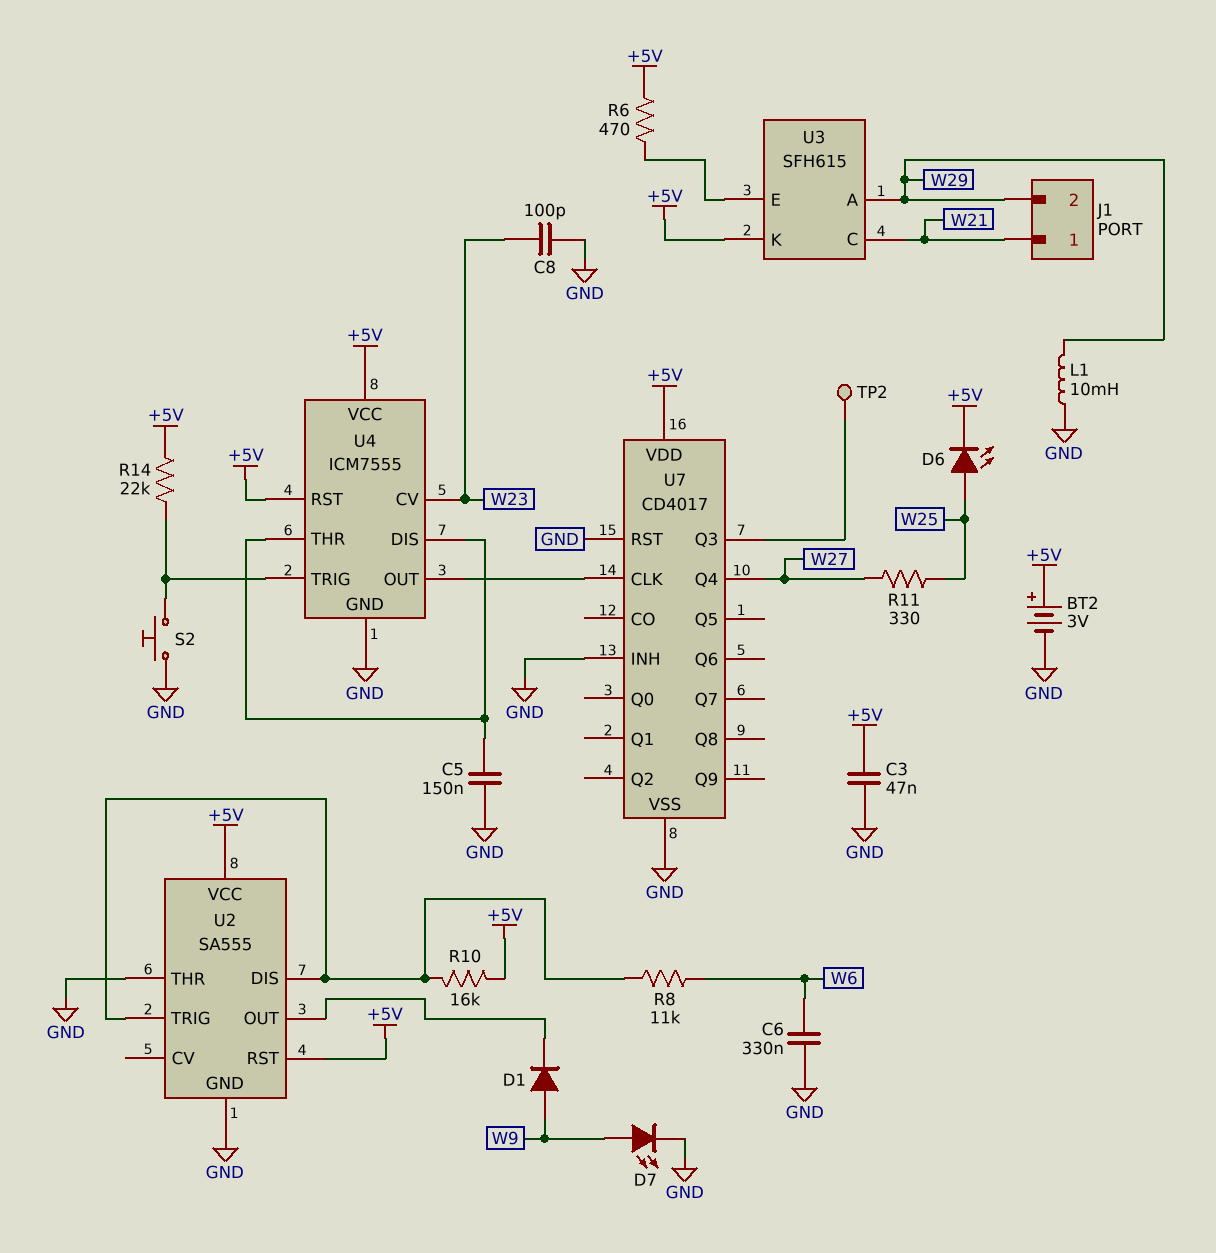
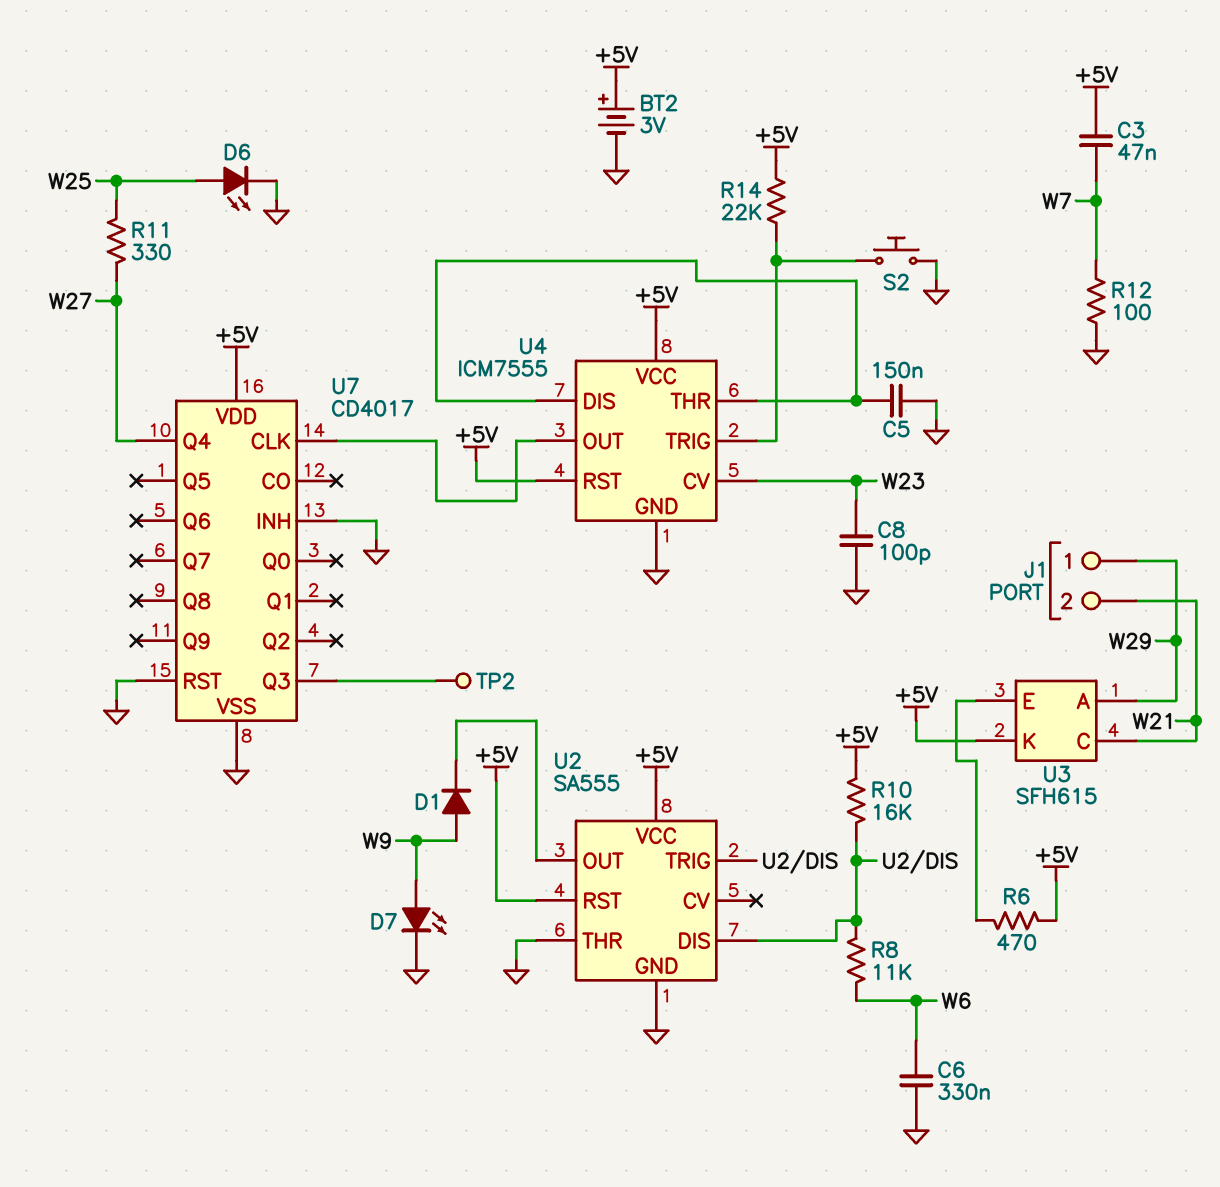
C3: 47nF (+5V, GND) -> 47nF (+5V, W7)
D6: LED (A W25, K +5V) -> LED (A W25, K GND)
J1 pin 1: W21 -> W29
J1 pin 2: W29 -> W21
L1: 10mH (GND, W29) -> none
R12: none -> 100 (GND, W7)

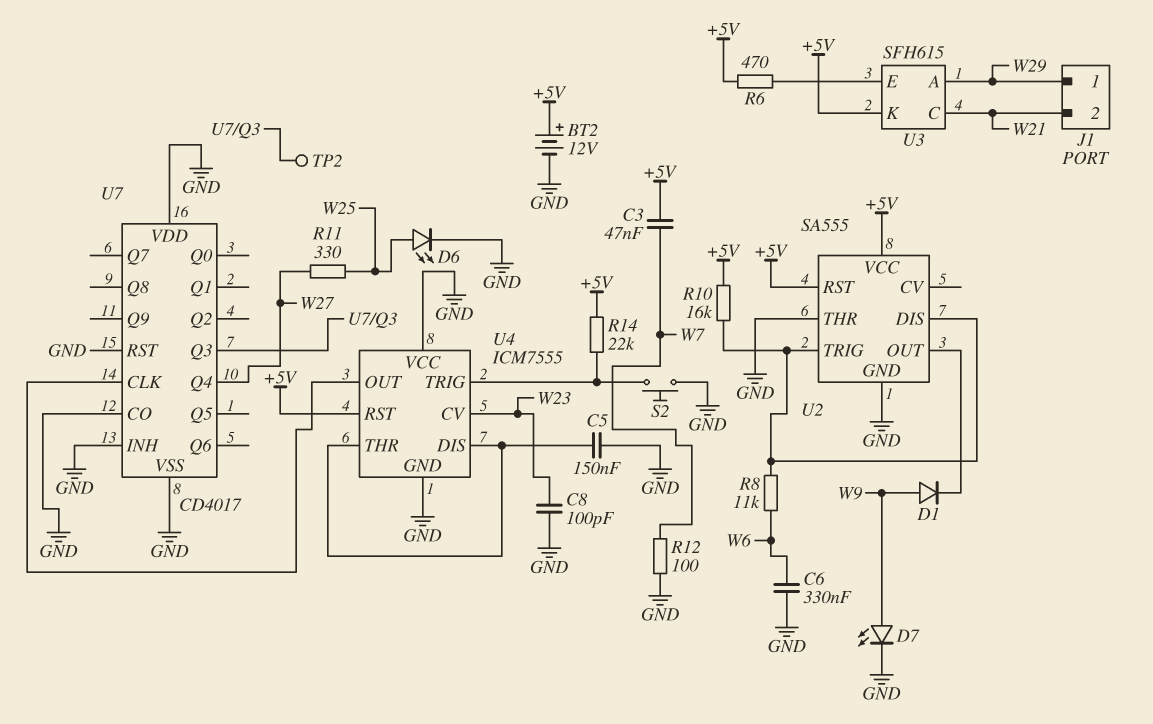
BT2: 3V (plus +5V, minus GND) -> 12V (plus +5V, minus GND)
U4 pin VCC: +5V -> GND
U7 pin CO: none -> GND
U7 pin VDD: +5V -> GND

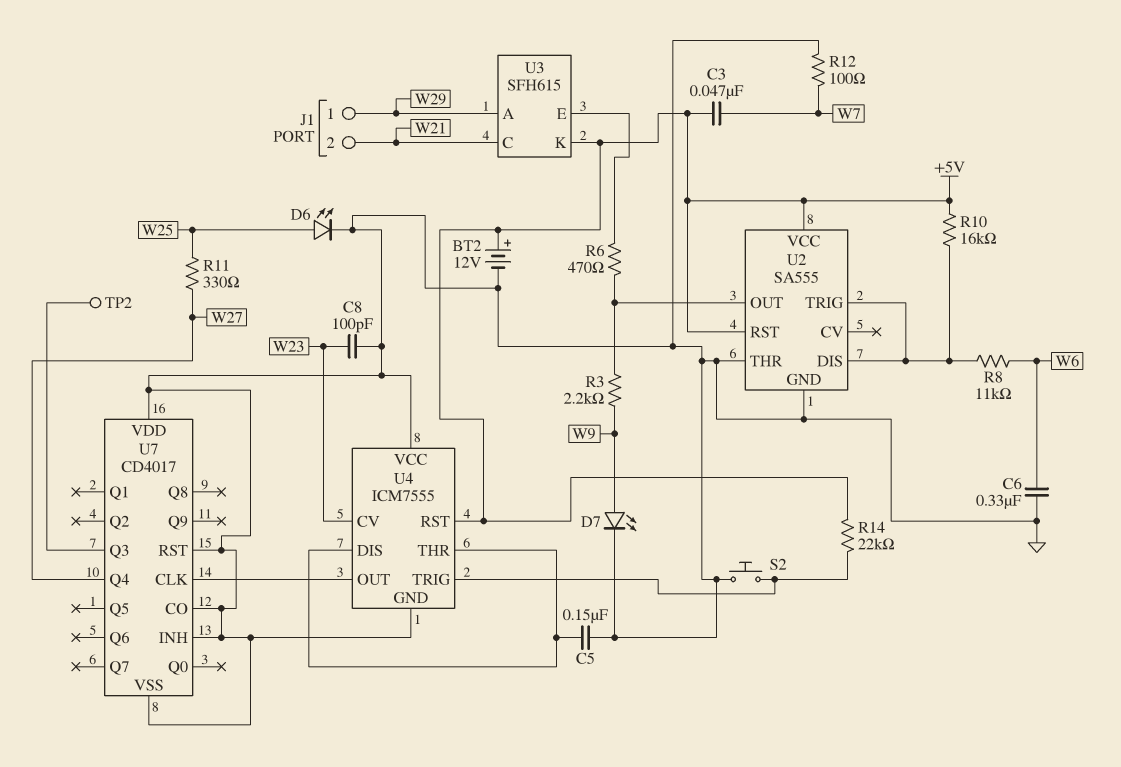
D1: diode (A W9, K U2/OUT) -> none
R3: none -> 2.2k (U2/OUT, W9)
R6: 470 (+5V, U3/E) -> 470 (U2/OUT, U3/E)

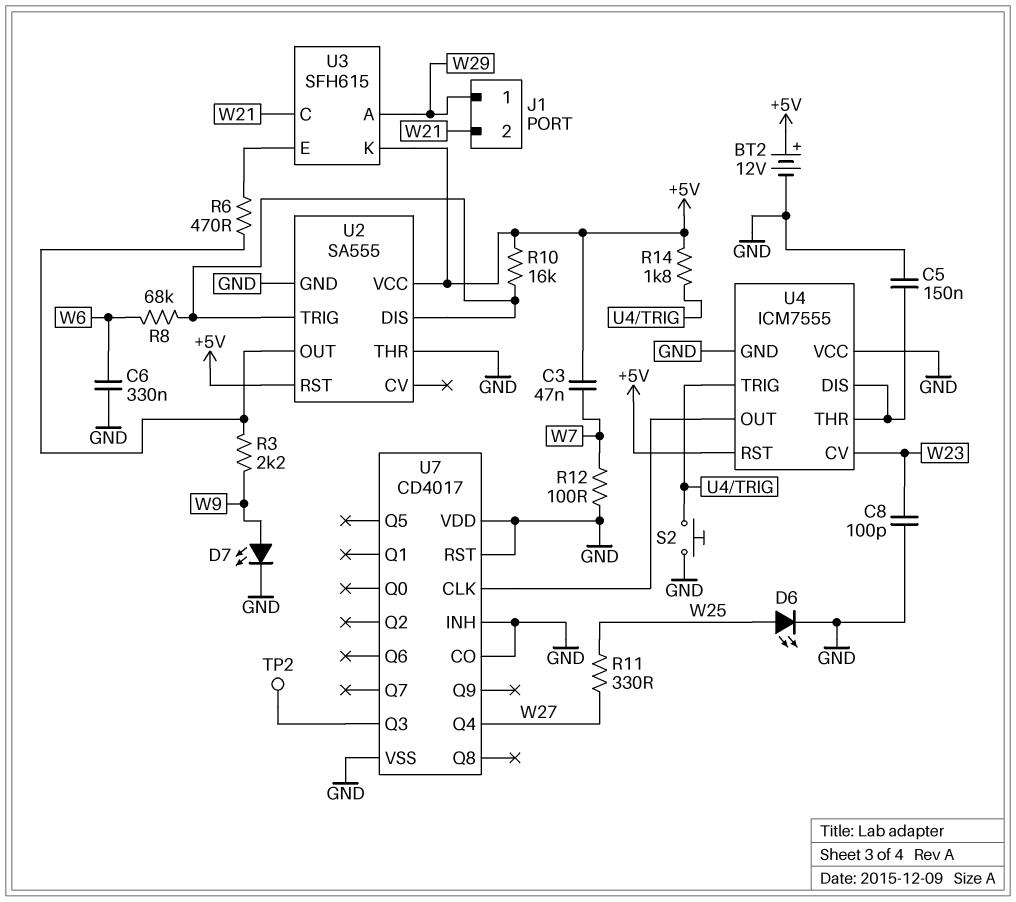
R8: 11k (U2/DIS, W6) -> 68k (U2/DIS, W6)
R14: 22k (+5V, U4/TRIG) -> 1.8k (+5V, U4/TRIG)

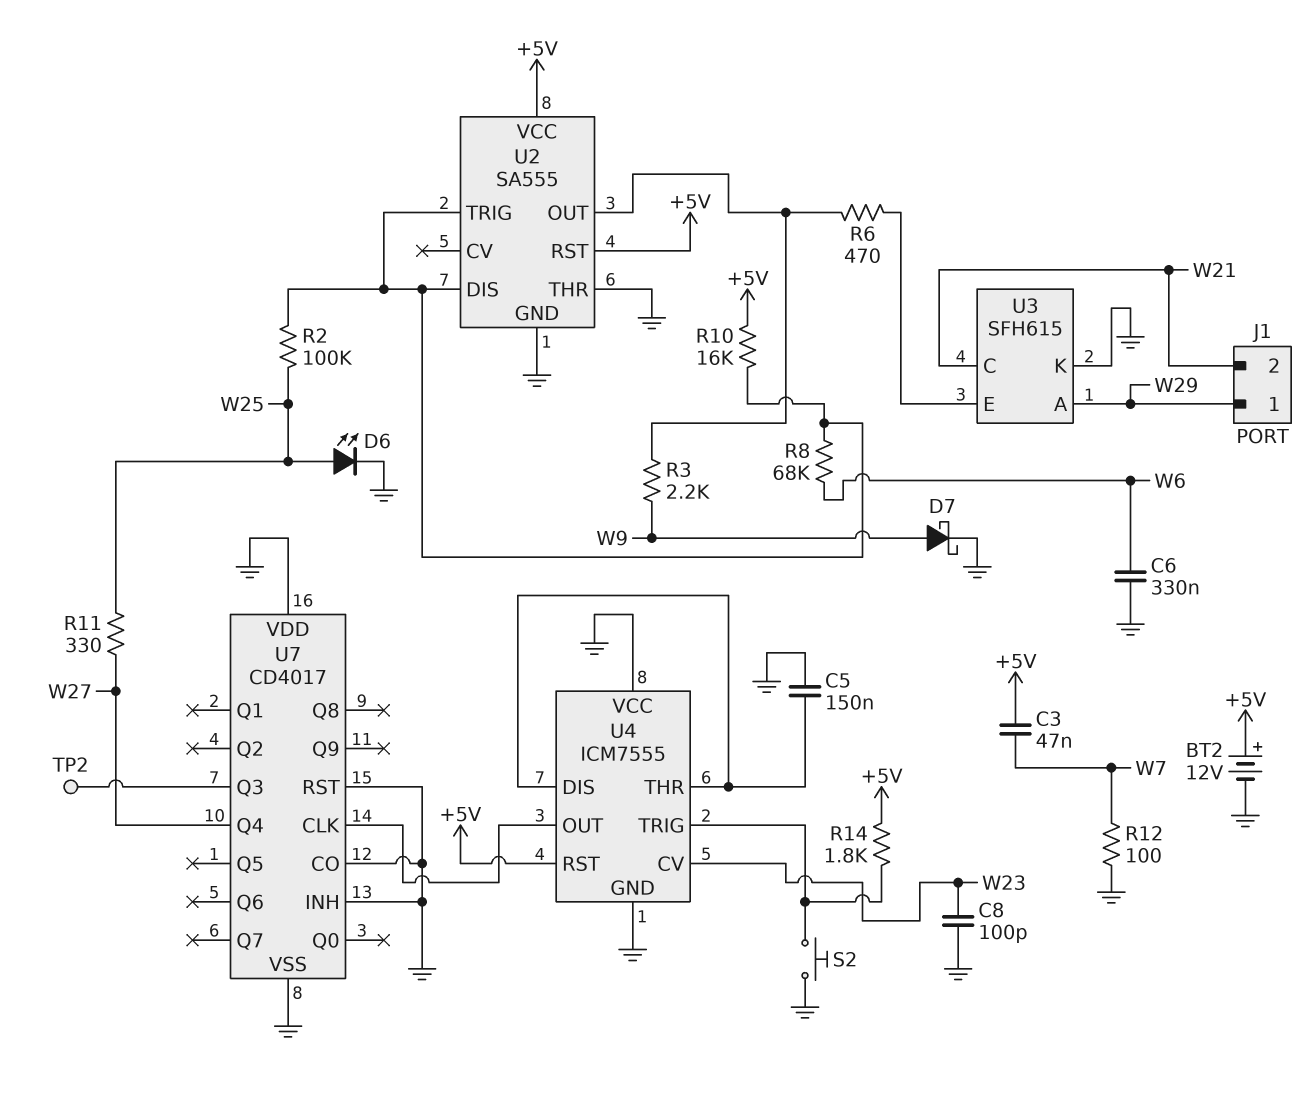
D7: LED (A W9, K GND) -> schottky (A W9, K GND)
R2: none -> 100k (U2/DIS, W25)
U3 pin K: +5V -> GND

